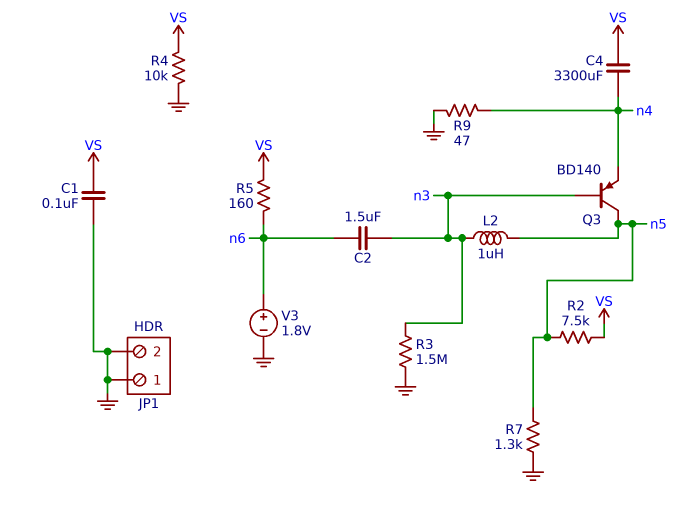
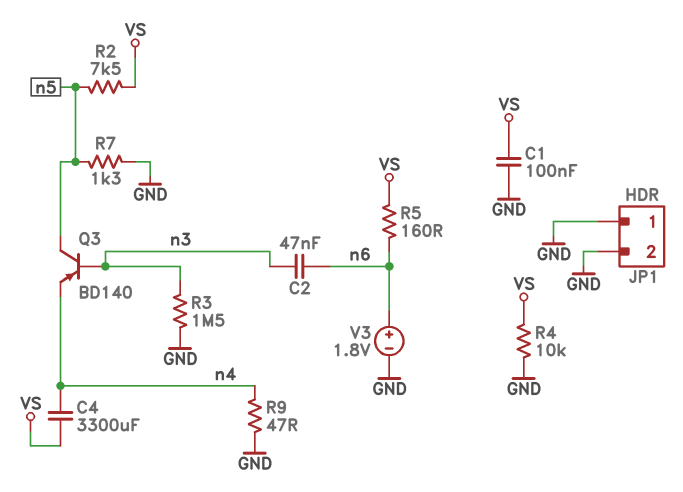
C2: 1.5uF (n3, n6) -> 47nF (n3, n6)
L2: 1uH (n3, n5) -> none

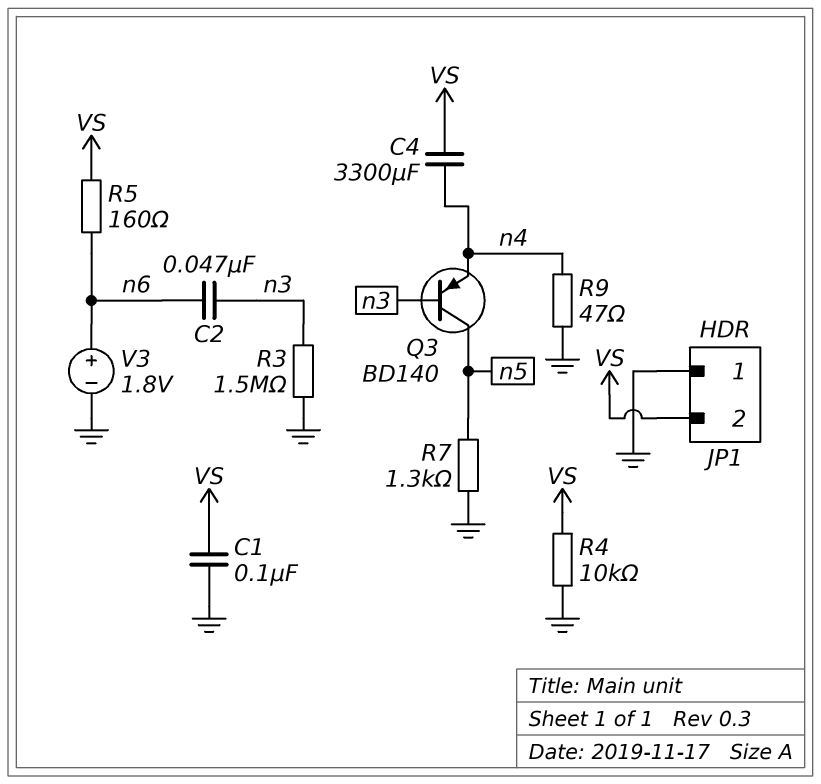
JP1 pin 2: GND -> VS
R2: 7.5k (VS, n5) -> none

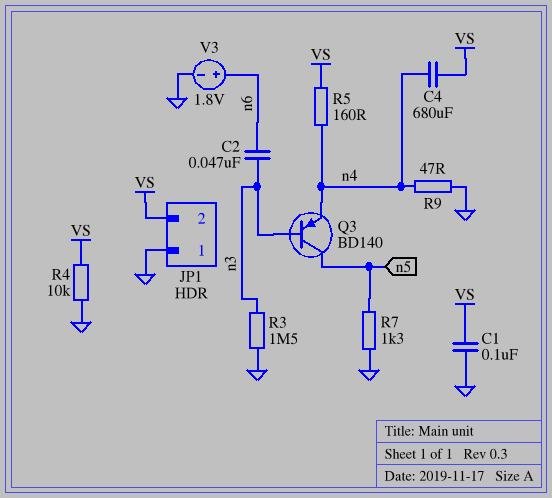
C4: 3300uF (VS, n4) -> 680uF (VS, n4)
R5: 160 (VS, n6) -> 160 (VS, n4)

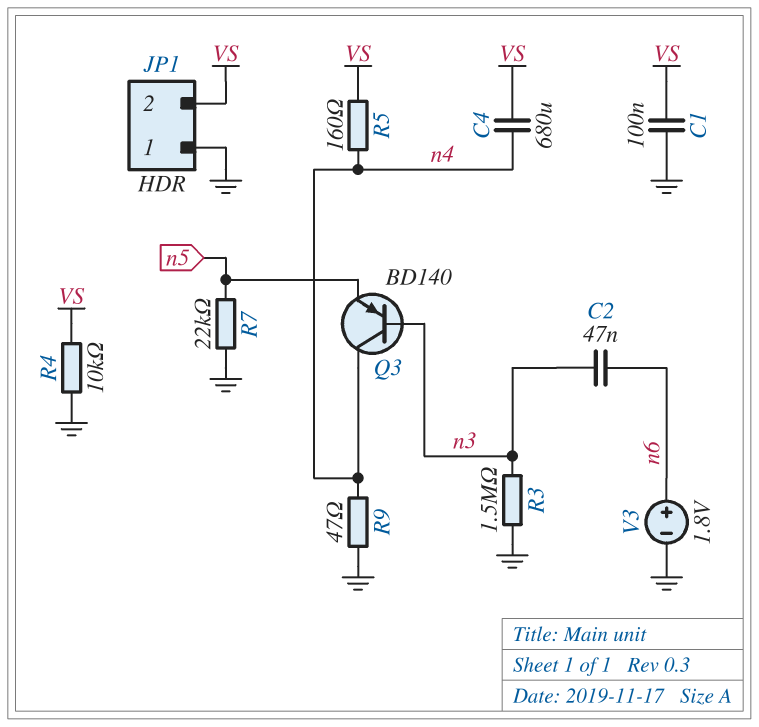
Q3: PNP BD140 (B n3, C n5, E n4) -> PNP BD140 (B n3, C n4, E n5)
R7: 1.3k (GND, n5) -> 22k (GND, n5)

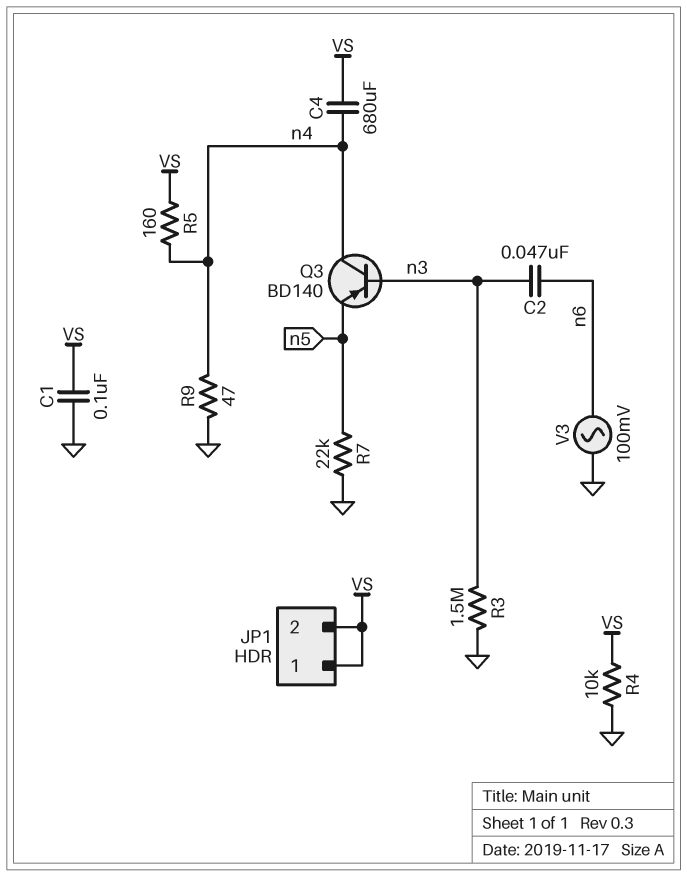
JP1 pin 1: GND -> VS
V3: 1.8V (plus n6, minus GND) -> AC 100mV (GND, n6)

